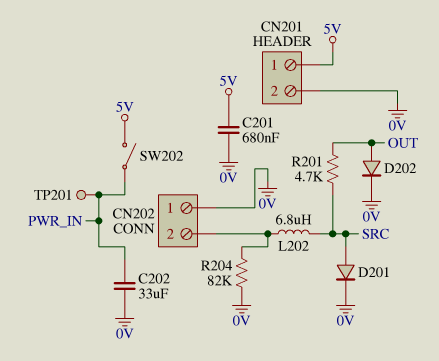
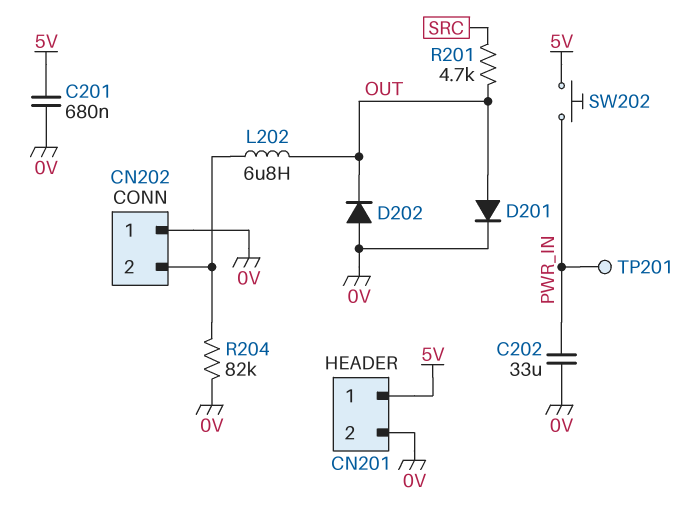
D201: diode (A SRC, K 0V) -> diode (A OUT, K 0V)
D202: diode (A OUT, K 0V) -> diode (A 0V, K OUT)
L202: 6.8uH (CN202/2, SRC) -> 6.8uH (CN202/2, OUT)
SW202: switch (5V, PWR_IN) -> button (5V, PWR_IN)

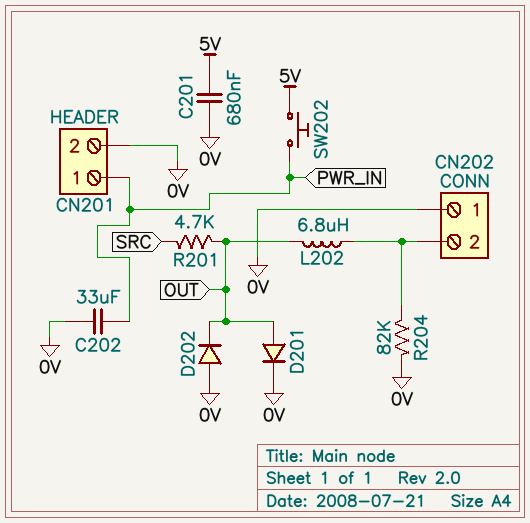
CN201 pin 1: 5V -> PWR_IN
TP201: test point (PWR_IN) -> none

